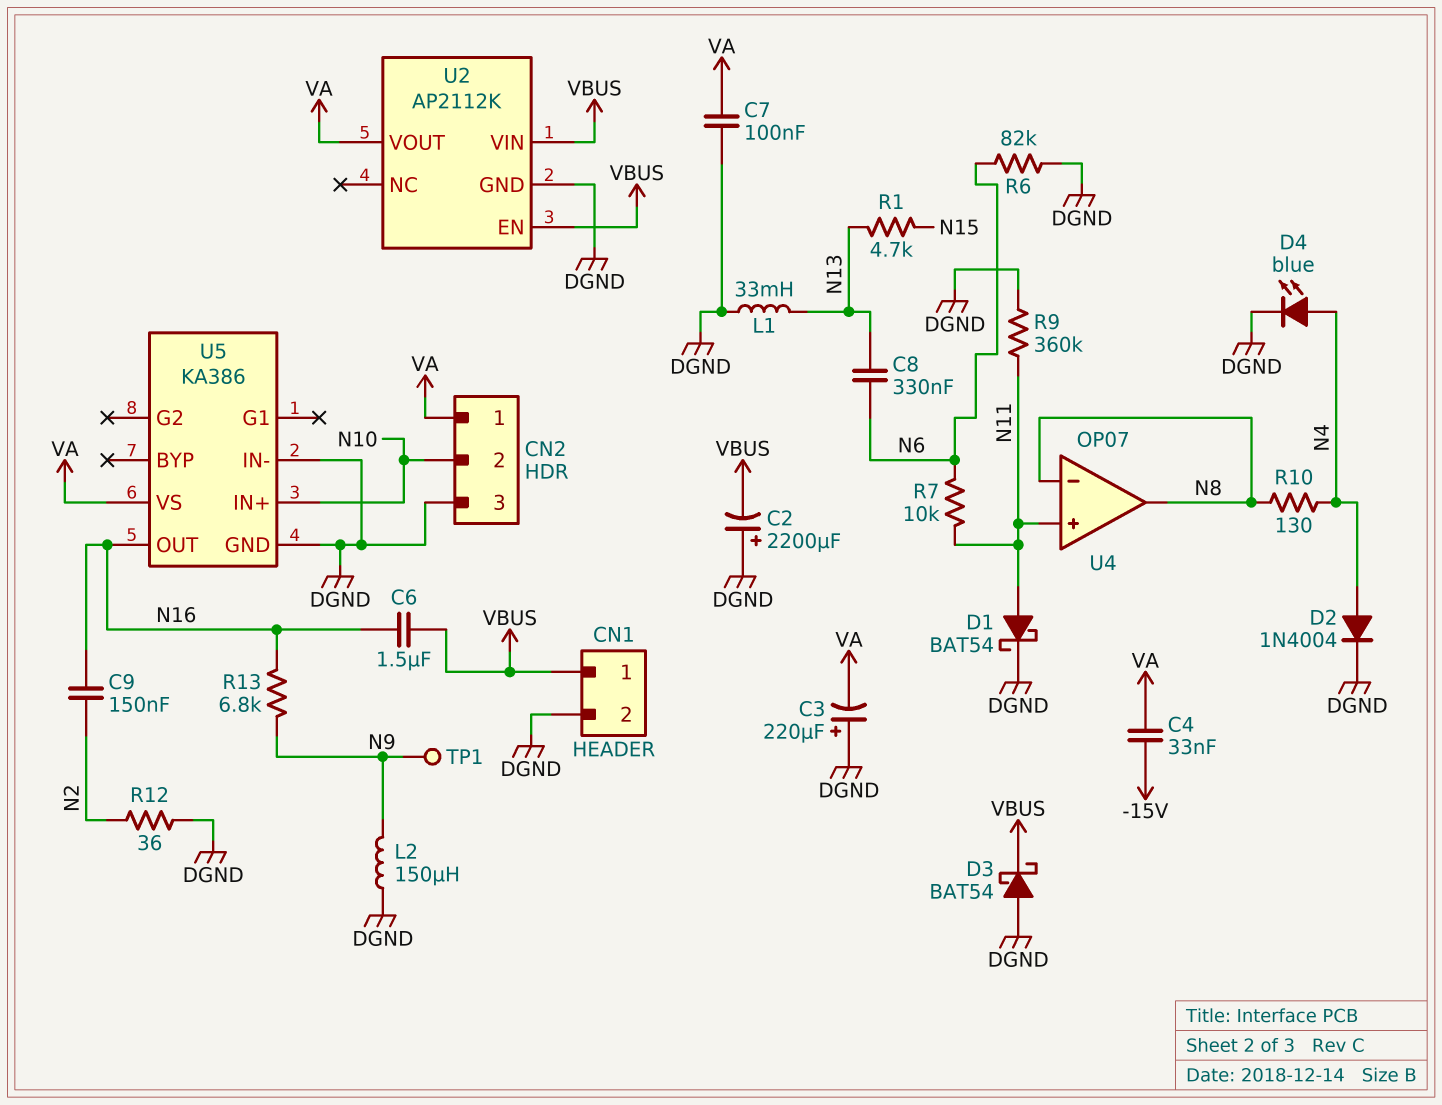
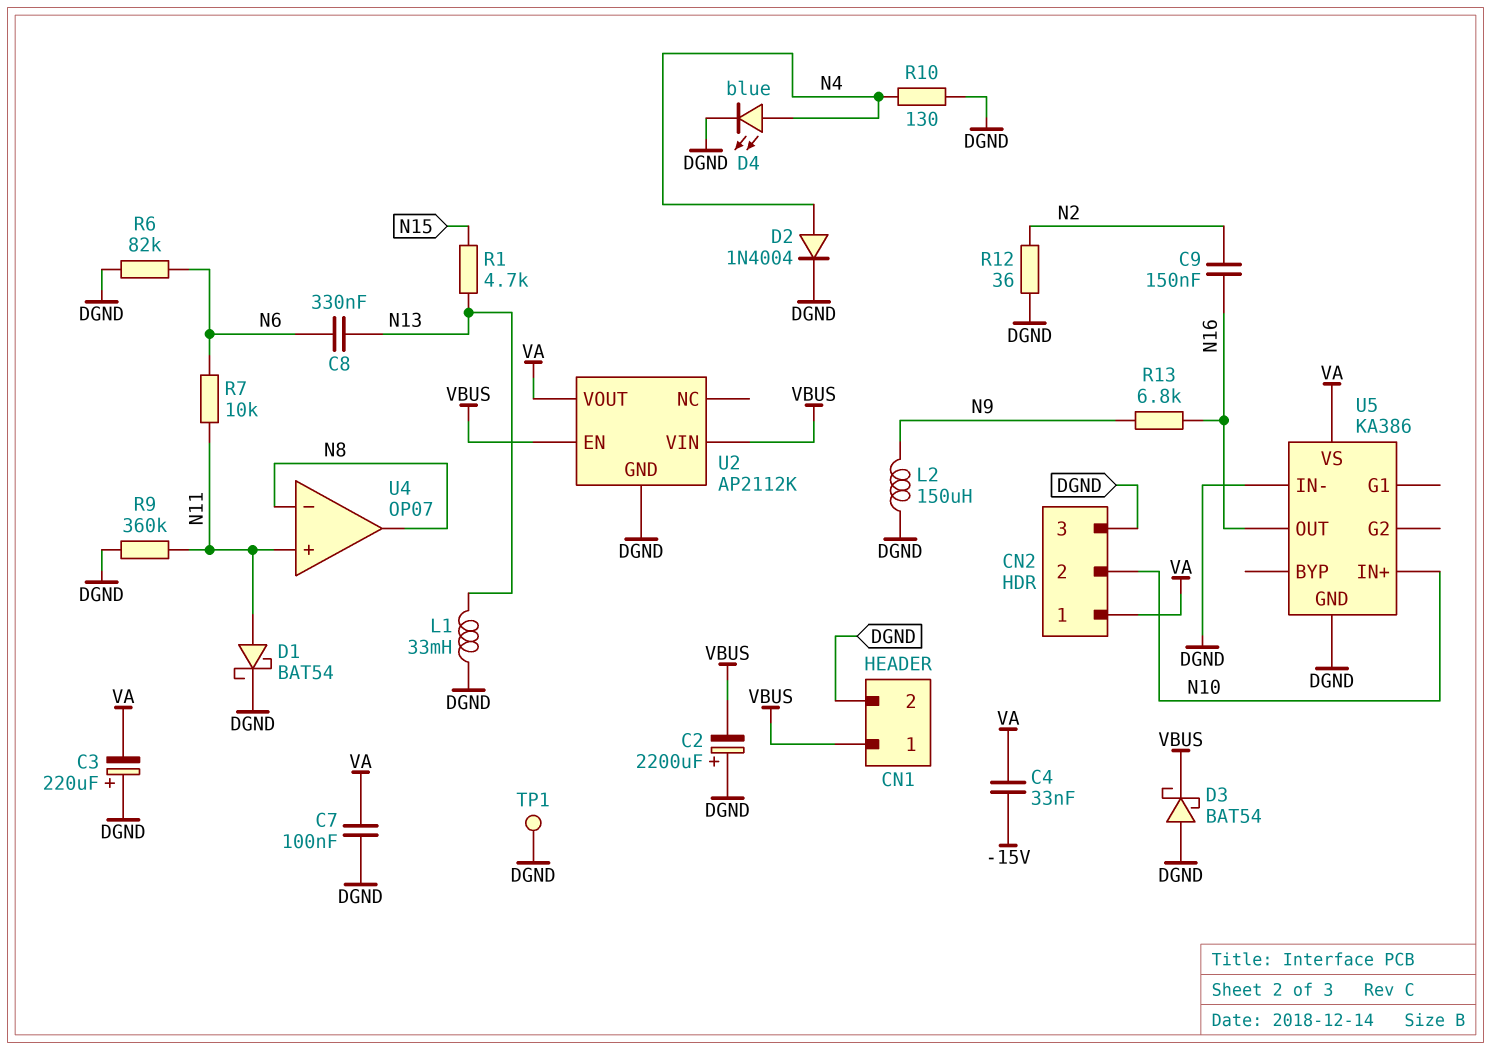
C6: 1.5uF (N16, VBUS) -> none
R10: 130 (N4, N8) -> 130 (DGND, N4)
TP1: test point (N9) -> test point (DGND)

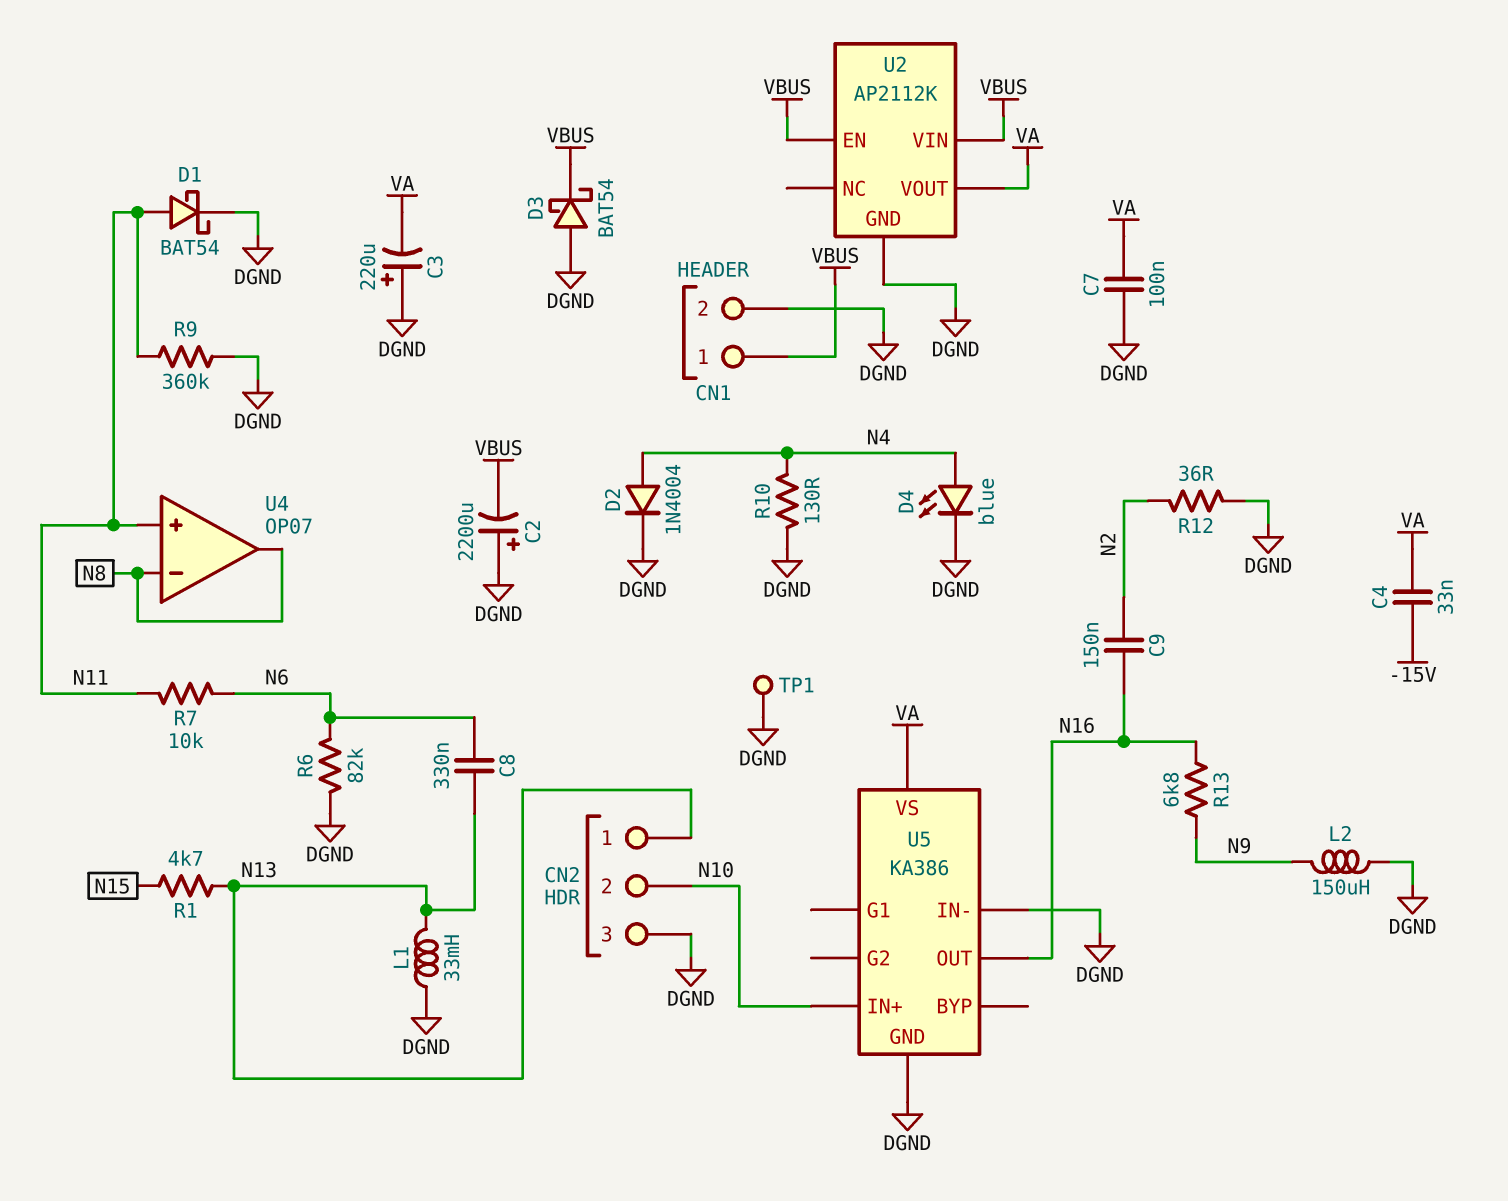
CN2 pin 1: VA -> N13

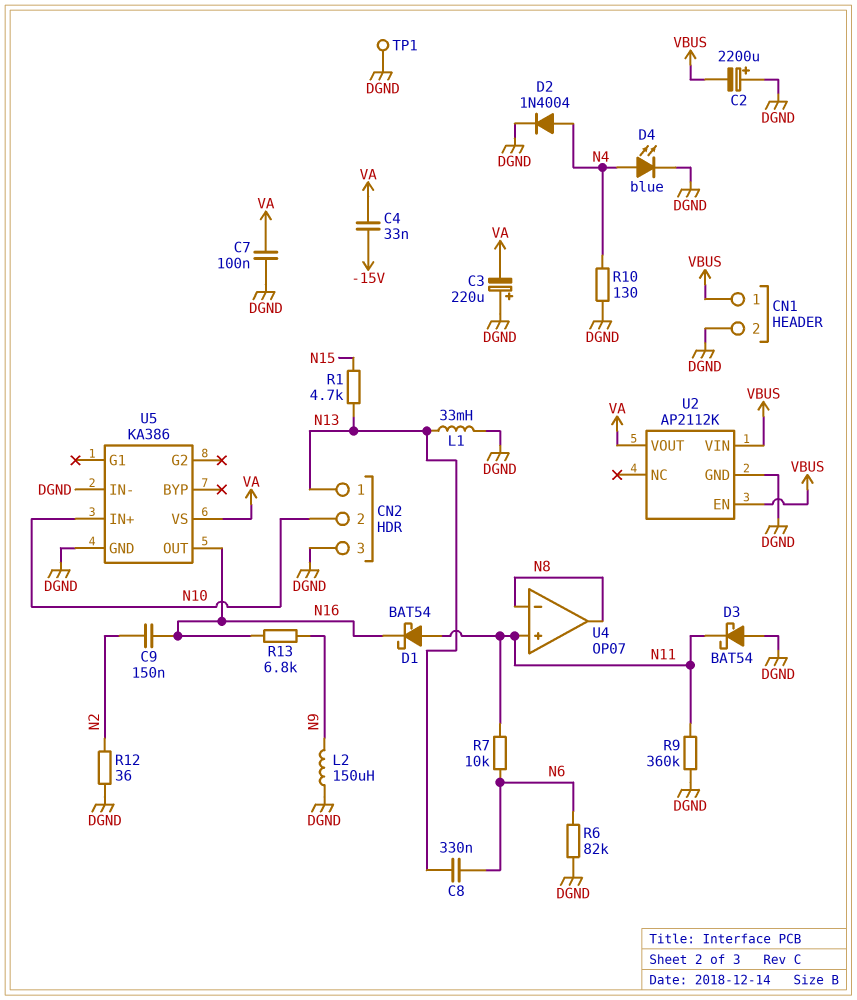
D1: schottky BAT54 (A N11, K DGND) -> schottky BAT54 (A N11, K N16)
D3: schottky BAT54 (A DGND, K VBUS) -> schottky BAT54 (A DGND, K N11)

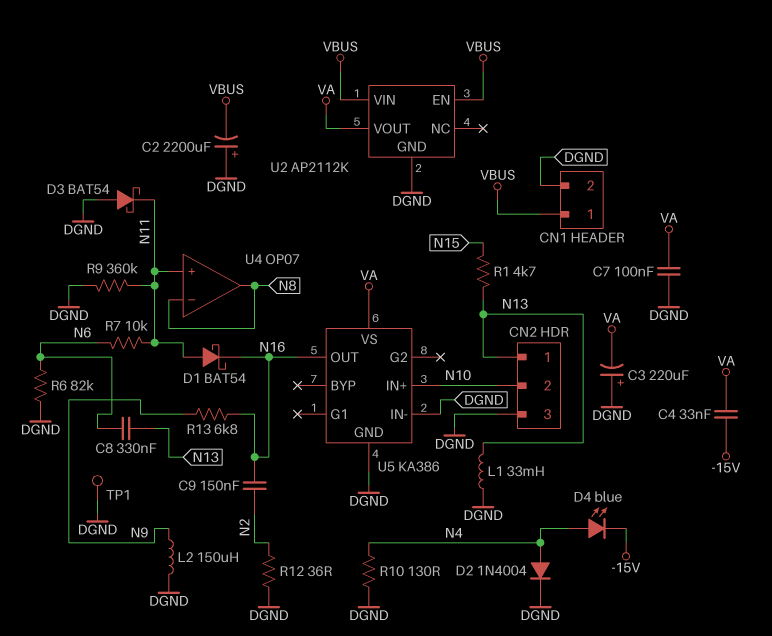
D4: LED blue (A N4, K DGND) -> LED blue (A N4, K -15V)

